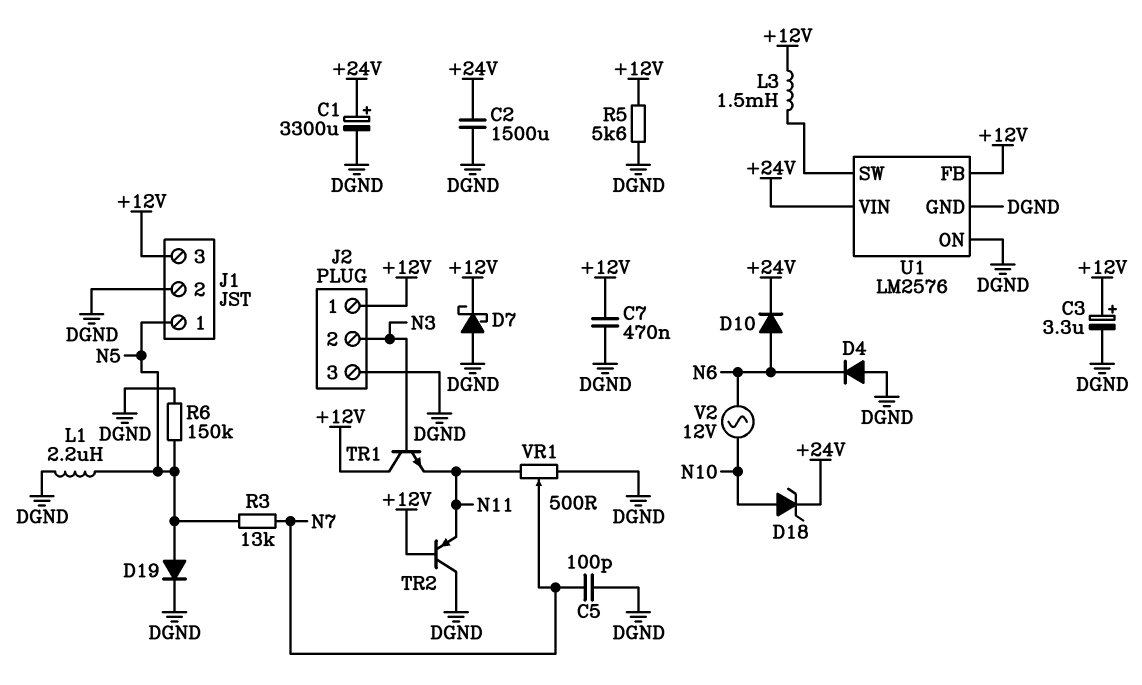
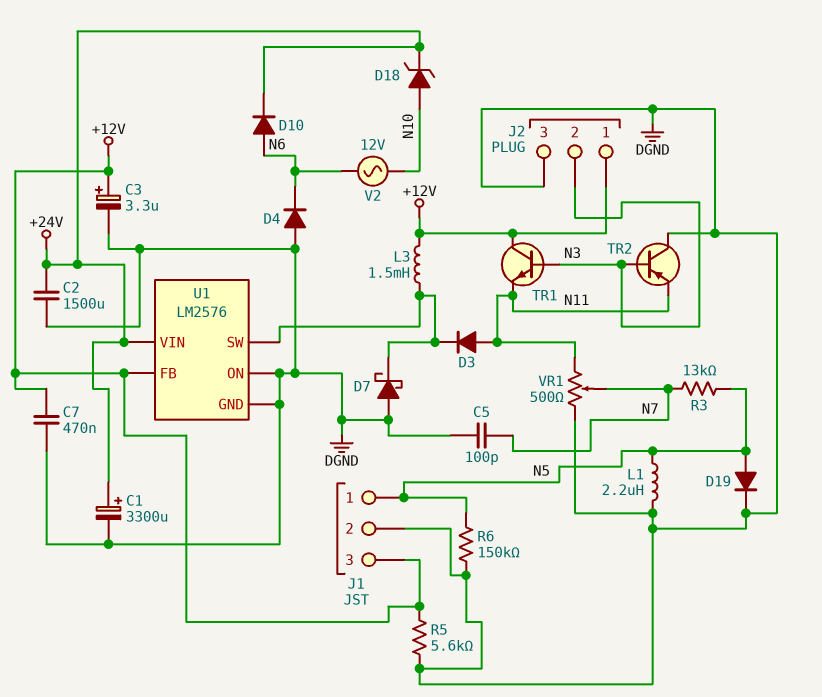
D3: none -> diode (A N11, K U1/SW)
D7: schottky (A DGND, K +12V) -> schottky (A DGND, K U1/SW)
TR2: PNP (B +12V, C DGND, E N11) -> PNP (B N3, C DGND, E N11)

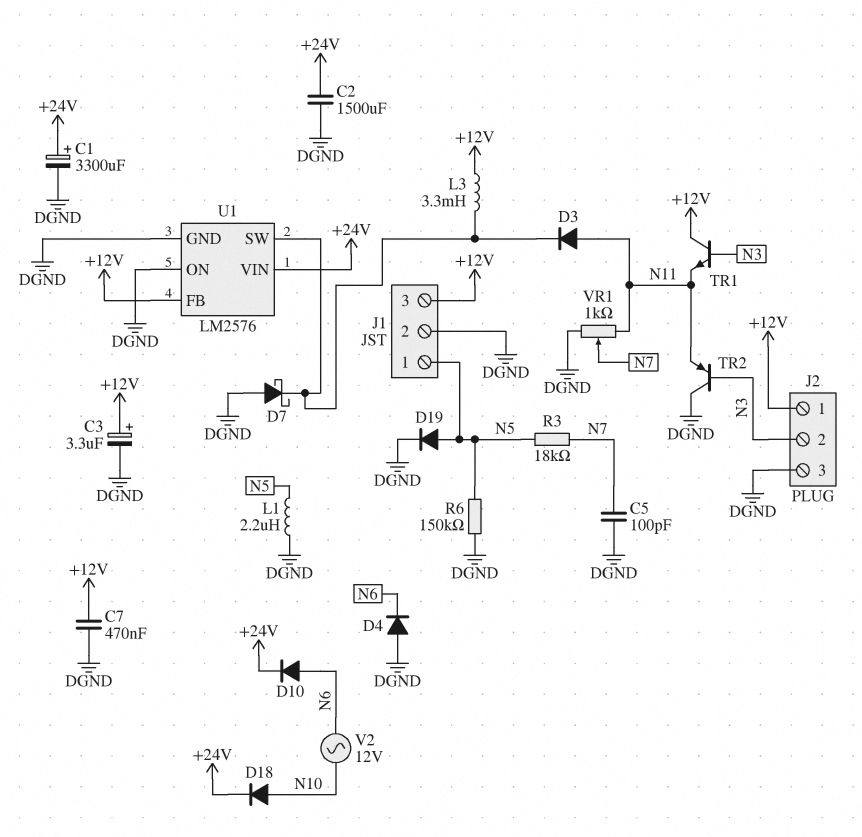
D18: zener (A N10, K +24V) -> diode (A N10, K +24V)
L3: 1.5mH (+12V, U1/SW) -> 3.3mH (+12V, U1/SW)
R3: 13k (N5, N7) -> 18k (N5, N7)
R5: 5.6k (+12V, DGND) -> none
VR1: 500 (DGND, N11, wiper N7) -> 1k (DGND, N11, wiper N7)

